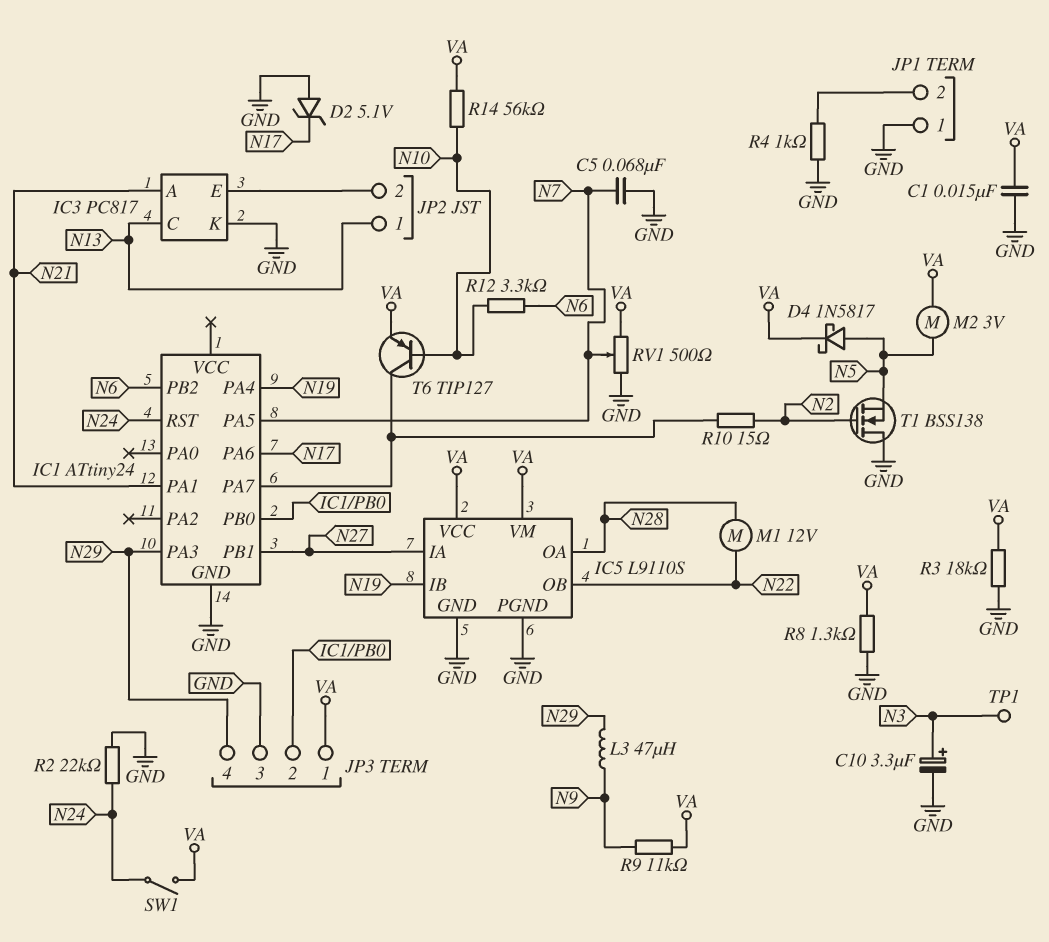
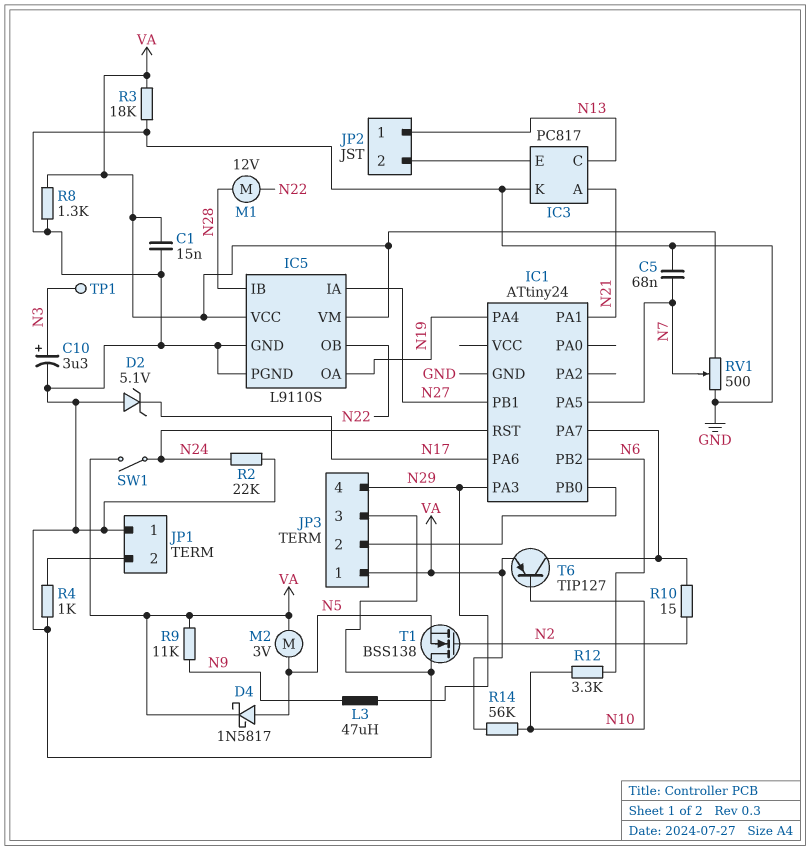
IC5 pin IB: N19 -> N28
IC5 pin OA: N28 -> N19

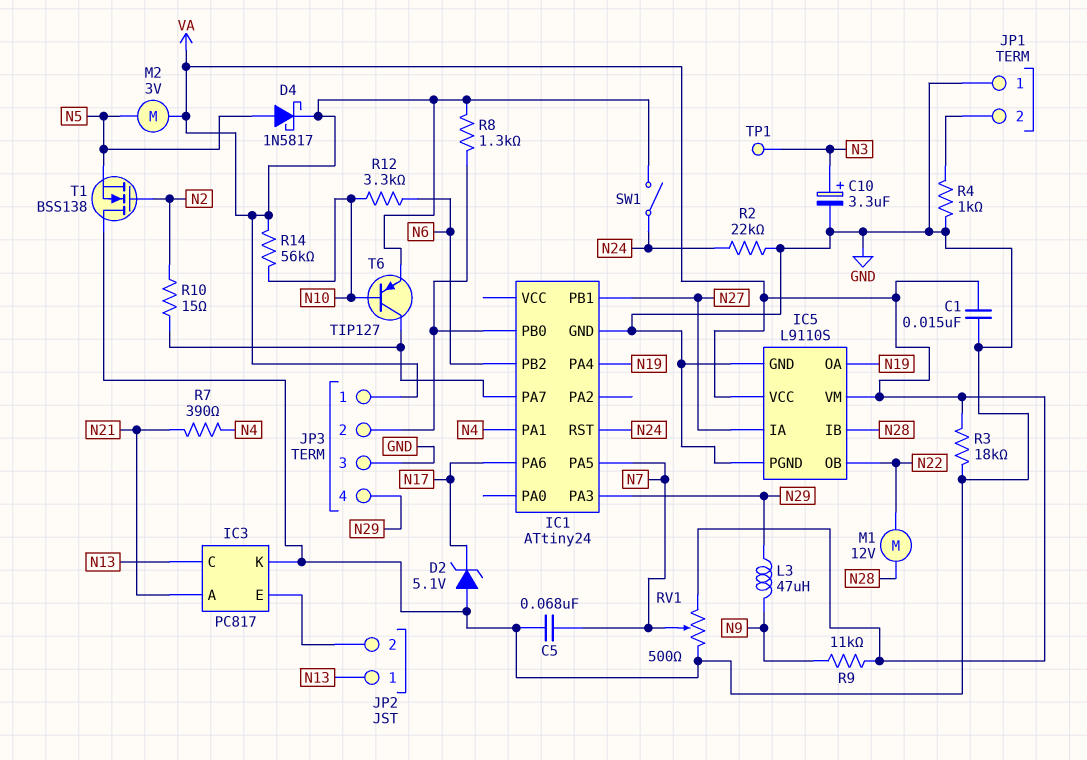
IC1 pin PA1: N21 -> N4
R7: none -> 390 (N4, N21)
R8: 1.3k (GND, VA) -> 1.3k (IC1/PB0, VA)

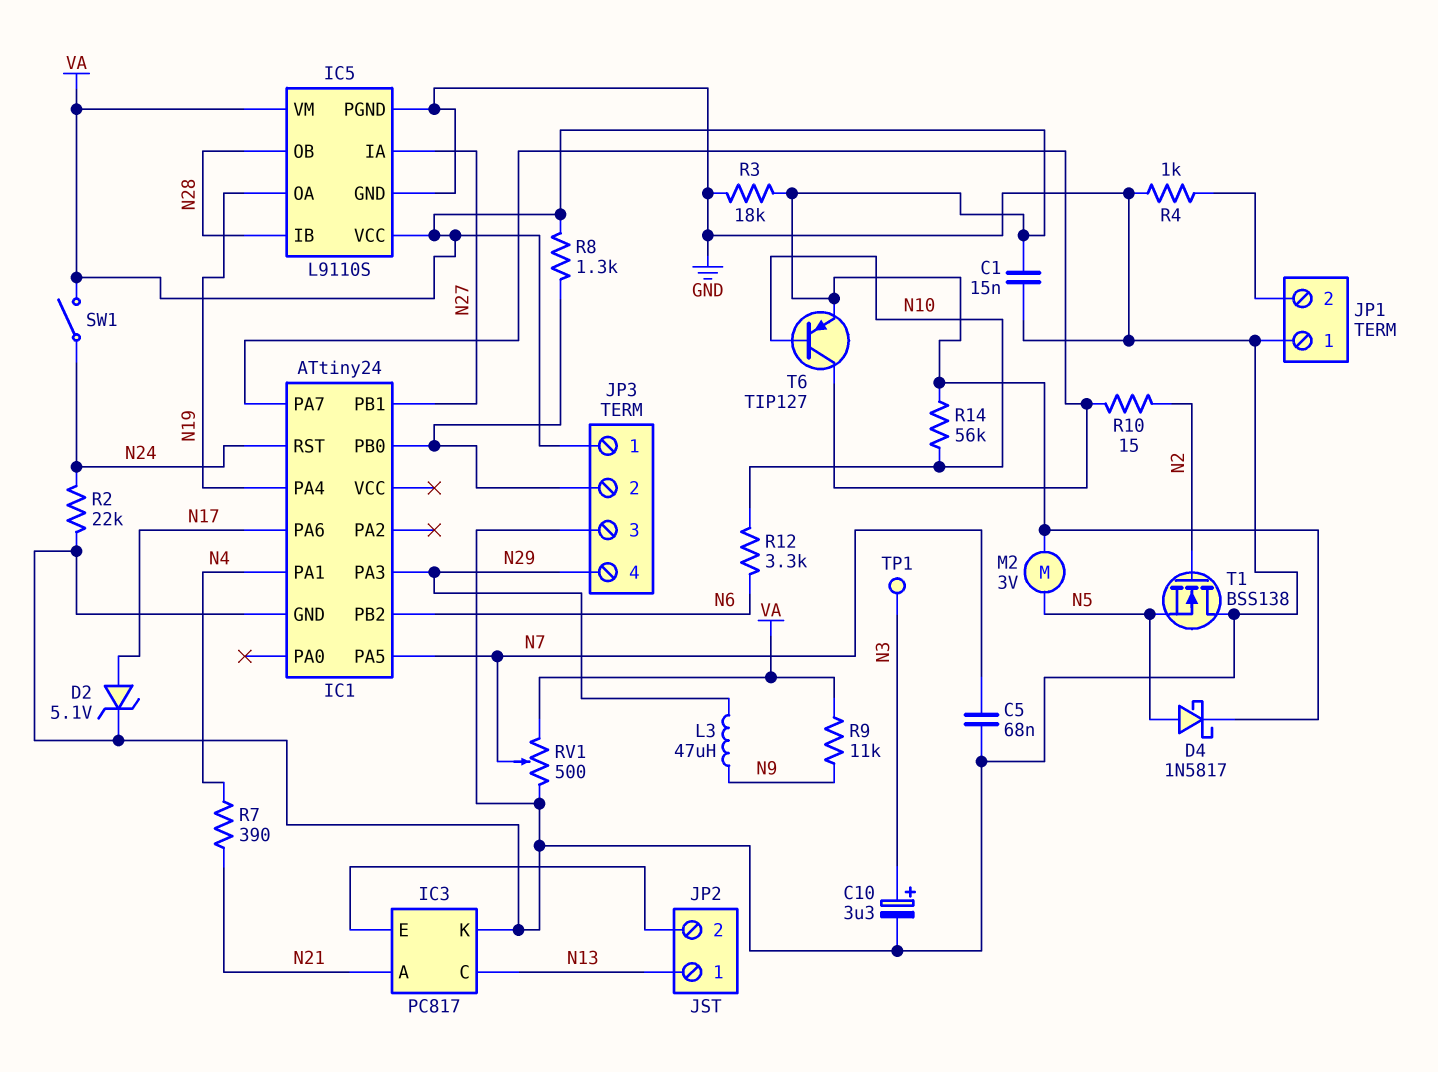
D2: zener 5.1V (A GND, K N17) -> zener 5.1V (A N17, K GND)
IC5 pin OB: N22 -> N28
M1: motor 12V (N22, N28) -> none

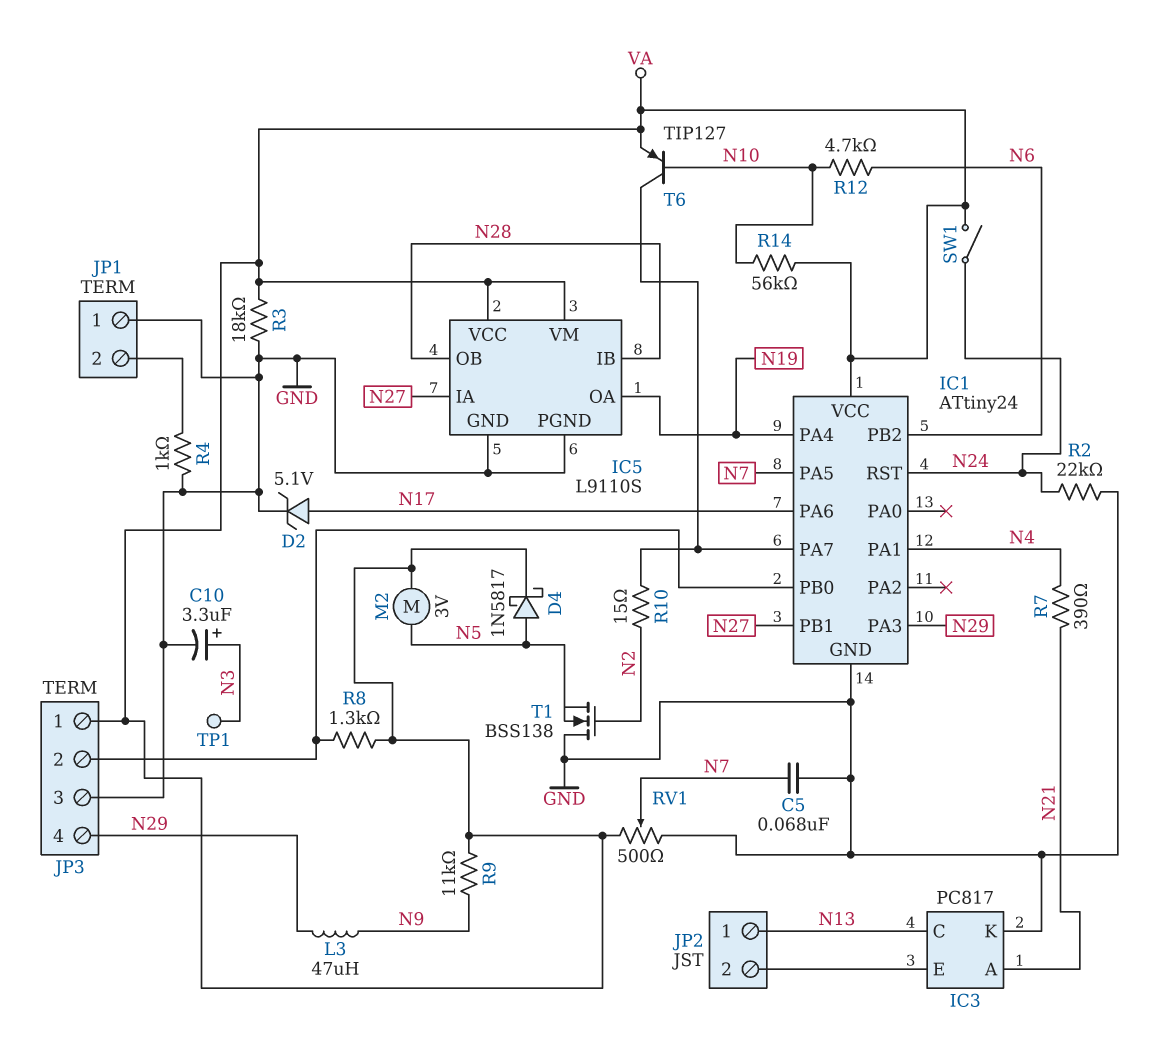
C1: 15nF (GND, VA) -> none
IC1 pin VCC: none -> VA
R12: 3.3k (N6, N10) -> 4.7k (N6, N10)

